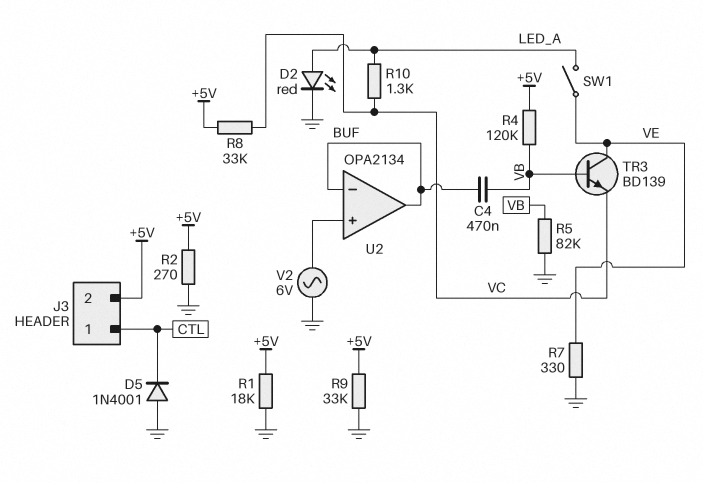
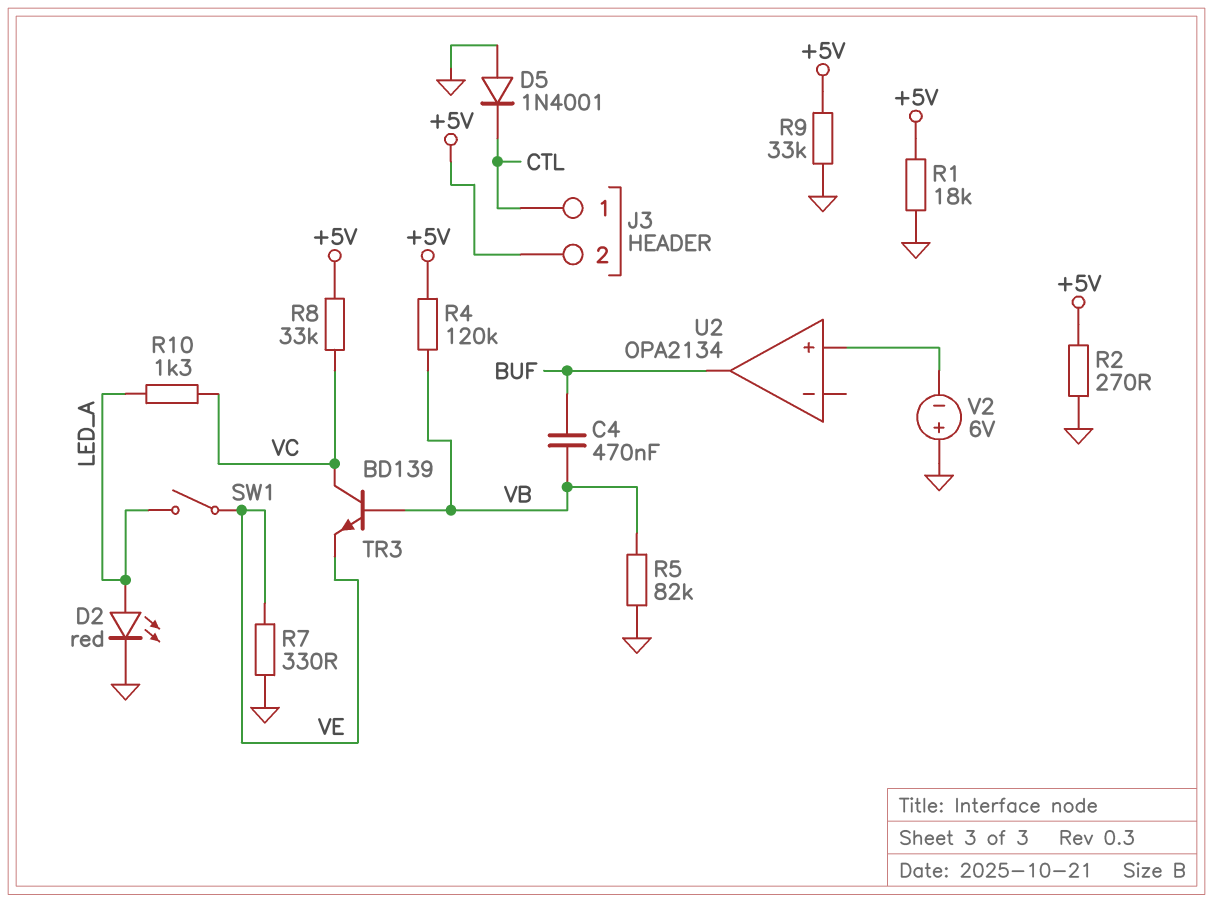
TR3: NPN BD139 (B VB, C VE, E VC) -> NPN BD139 (B VB, C VC, E VE)
U2 pin in-: BUF -> none
V2: AC 6V (GND, U2/in+) -> 6V (plus GND, minus U2/in+)

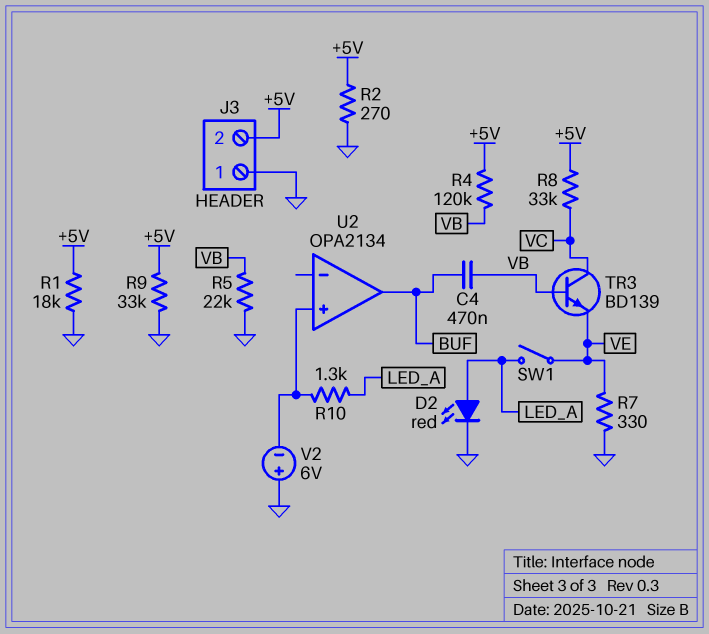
D5: diode 1N4001 (A GND, K CTL) -> none
J3 pin 1: CTL -> GND
R5: 82k (GND, VB) -> 22k (GND, VB)
R10: 1.3k (LED_A, VC) -> 1.3k (LED_A, U2/in+)

